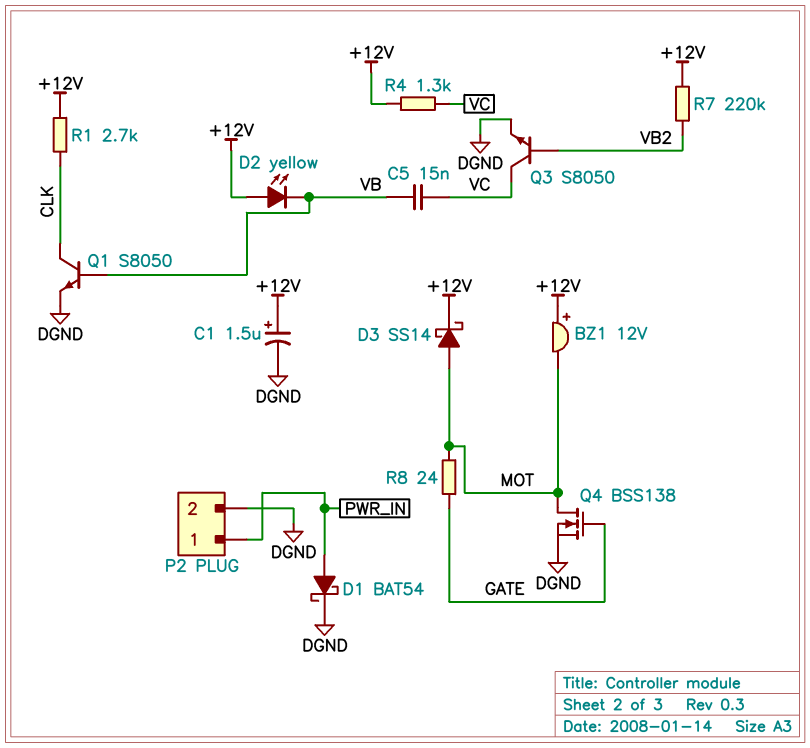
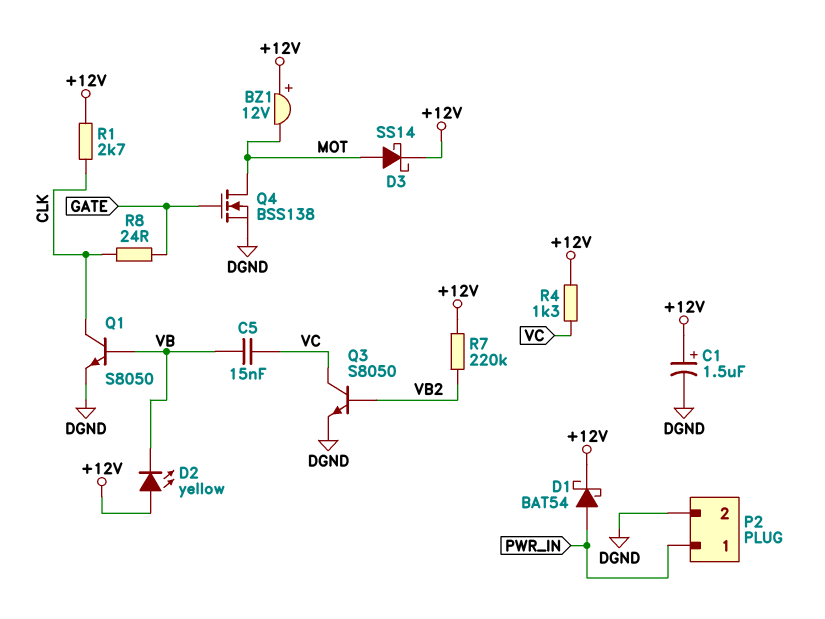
D1: schottky BAT54 (A PWR_IN, K DGND) -> schottky BAT54 (A PWR_IN, K +12V)
R8: 24 (GATE, MOT) -> 24 (CLK, GATE)

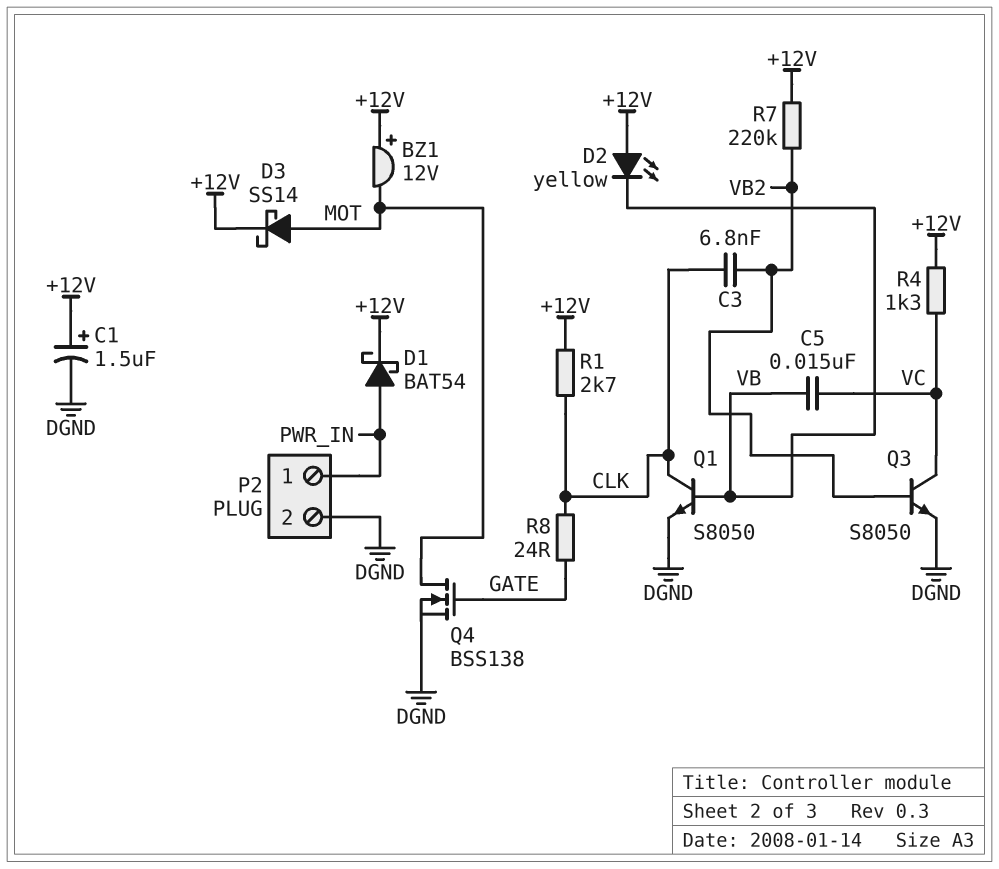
C3: none -> 6.8nF (CLK, VB2)

